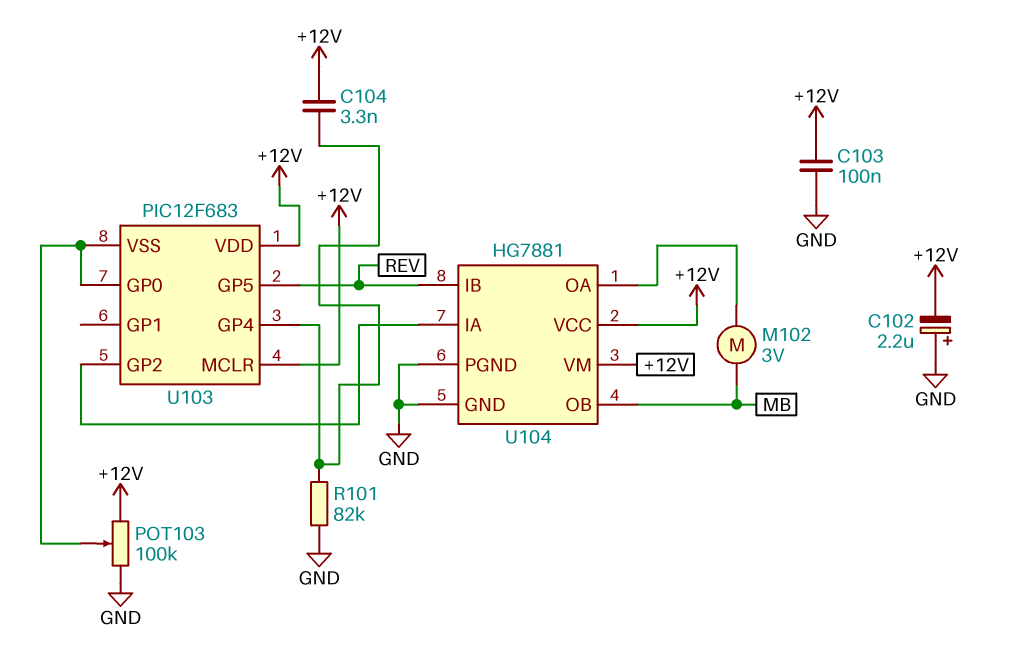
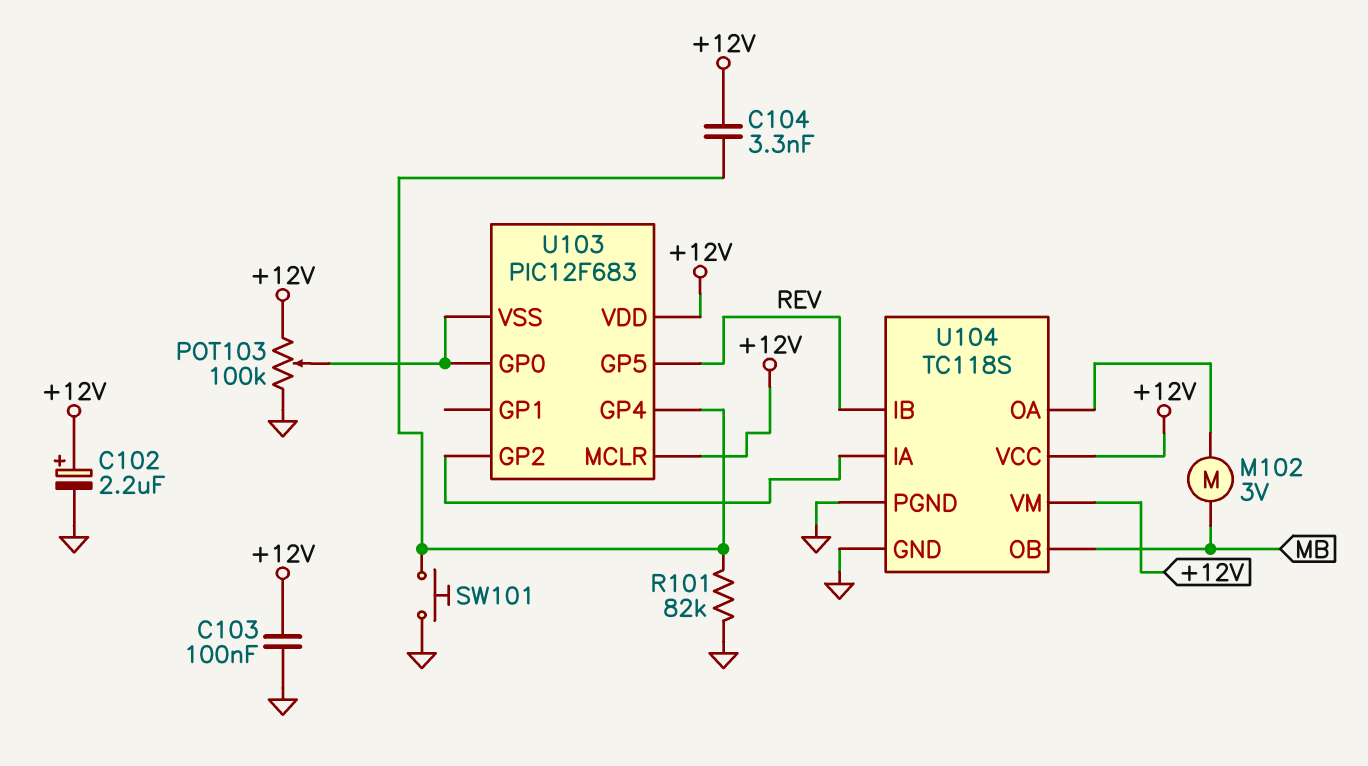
C102: 2.2uF (plus GND, minus +12V) -> 2.2uF (plus +12V, minus GND)
SW101: none -> button (GND, U103/GP4)
U104: HG7881 -> TC118S

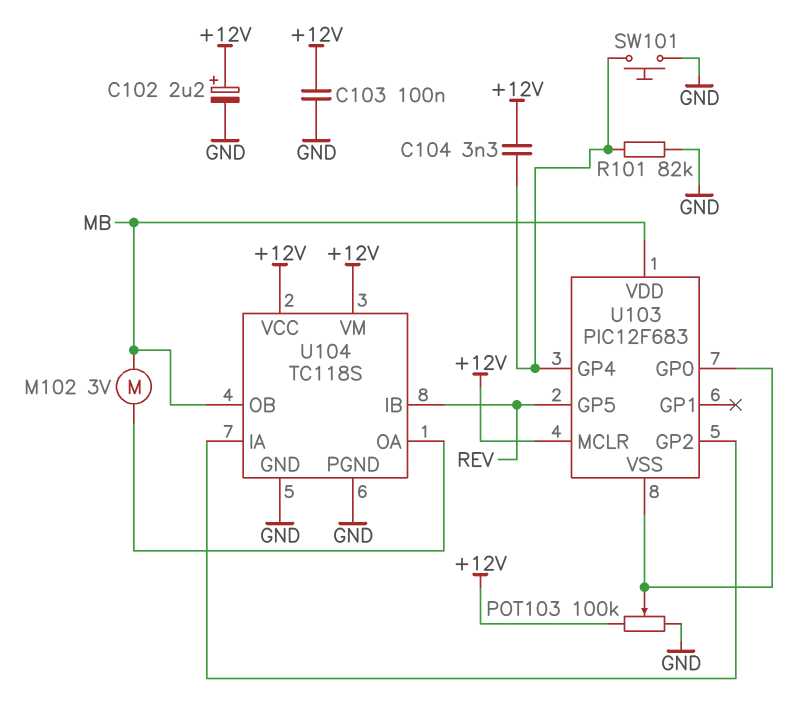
U103 pin VDD: +12V -> MB

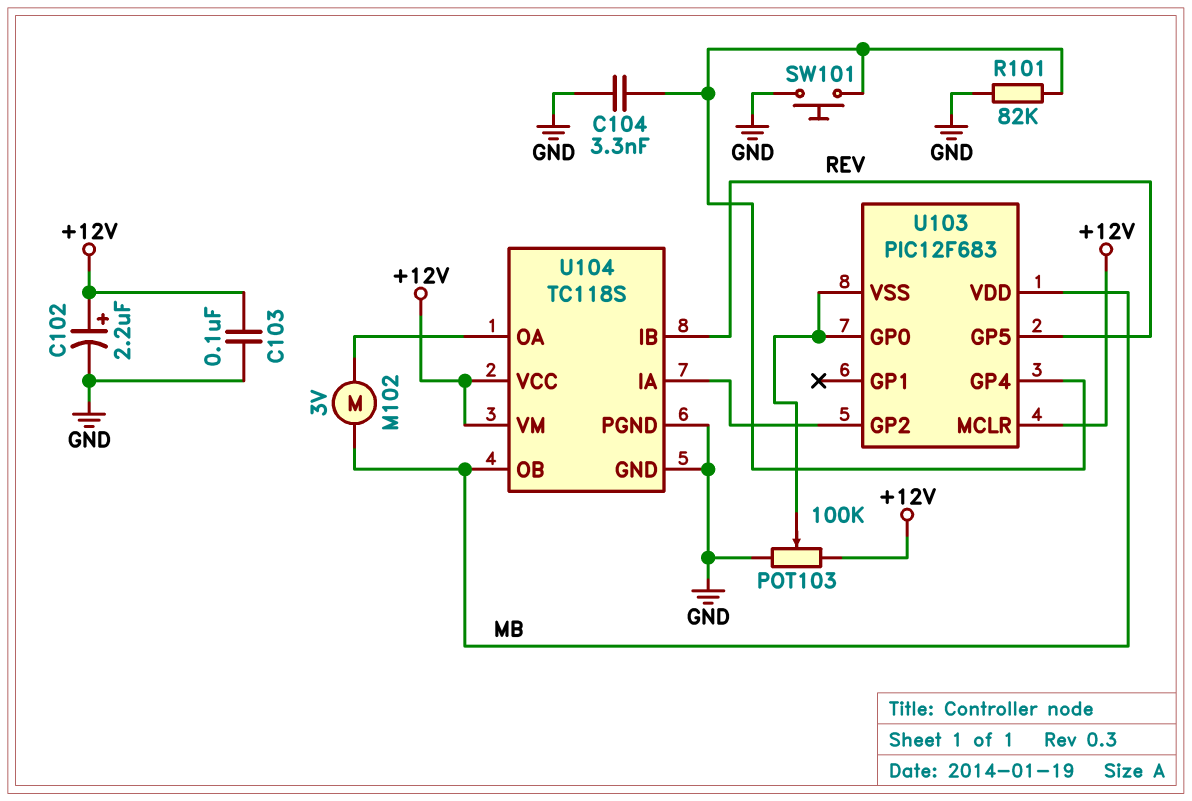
C104: 3.3nF (+12V, U103/GP4) -> 3.3nF (GND, U103/GP4)

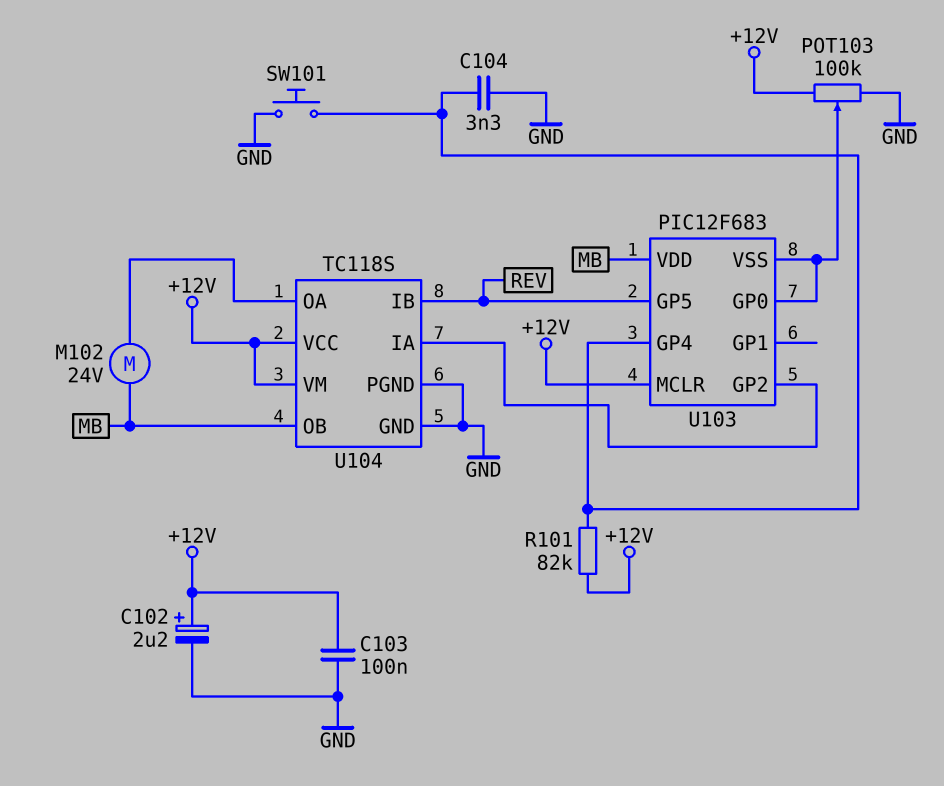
M102: motor 3V (MB, U104/OA) -> motor 24V (MB, U104/OA)
R101: 82k (GND, U103/GP4) -> 82k (+12V, U103/GP4)

